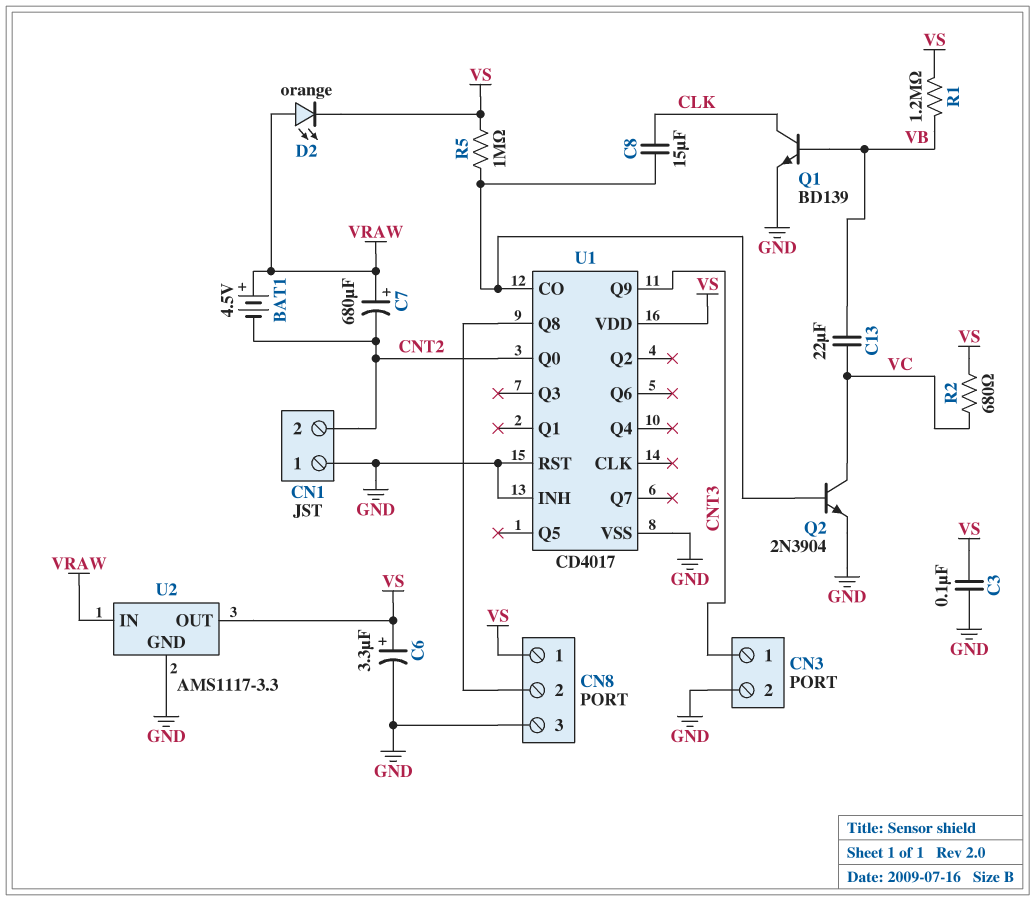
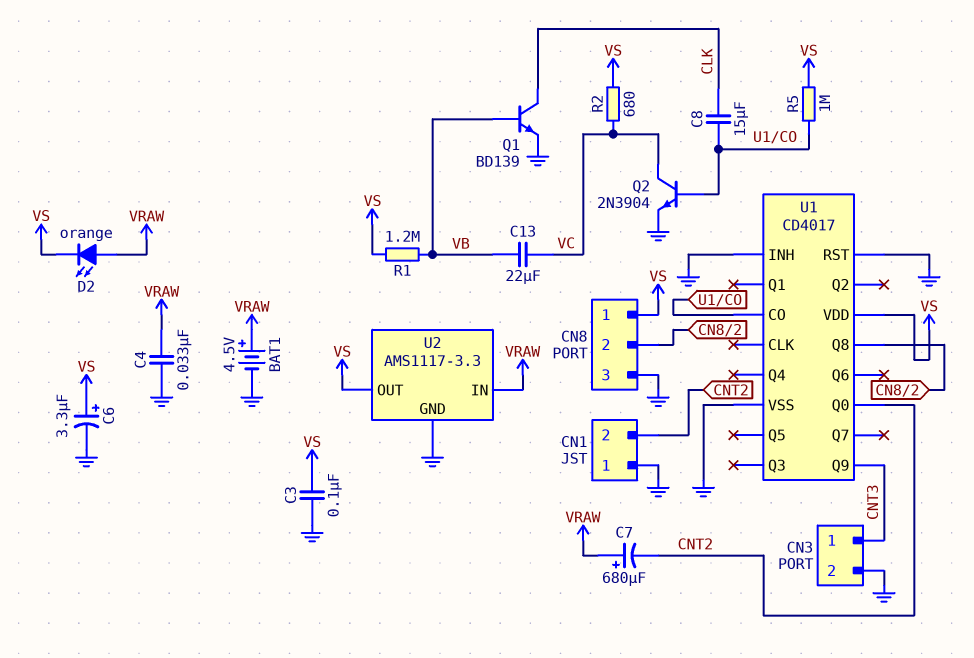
BAT1: 4.5V (plus VRAW, minus CNT2) -> 4.5V (plus VRAW, minus GND)
C4: none -> 33nF (GND, VRAW)

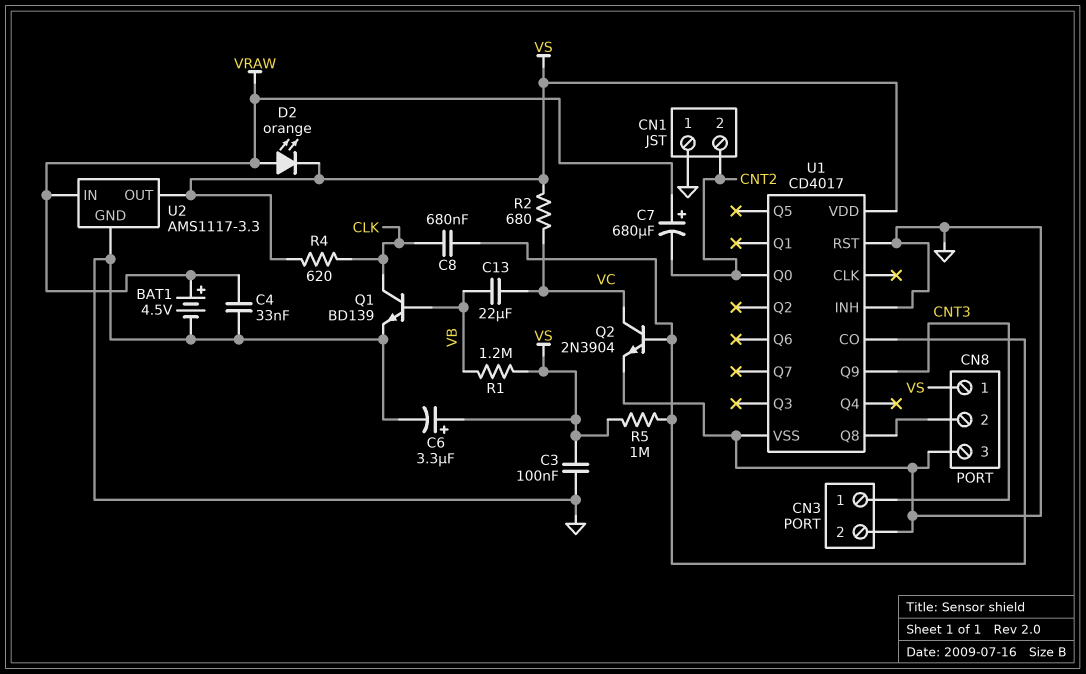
C8: 15uF (CLK, U1/CO) -> 680nF (CLK, U1/CO)
R4: none -> 620 (CLK, VS)

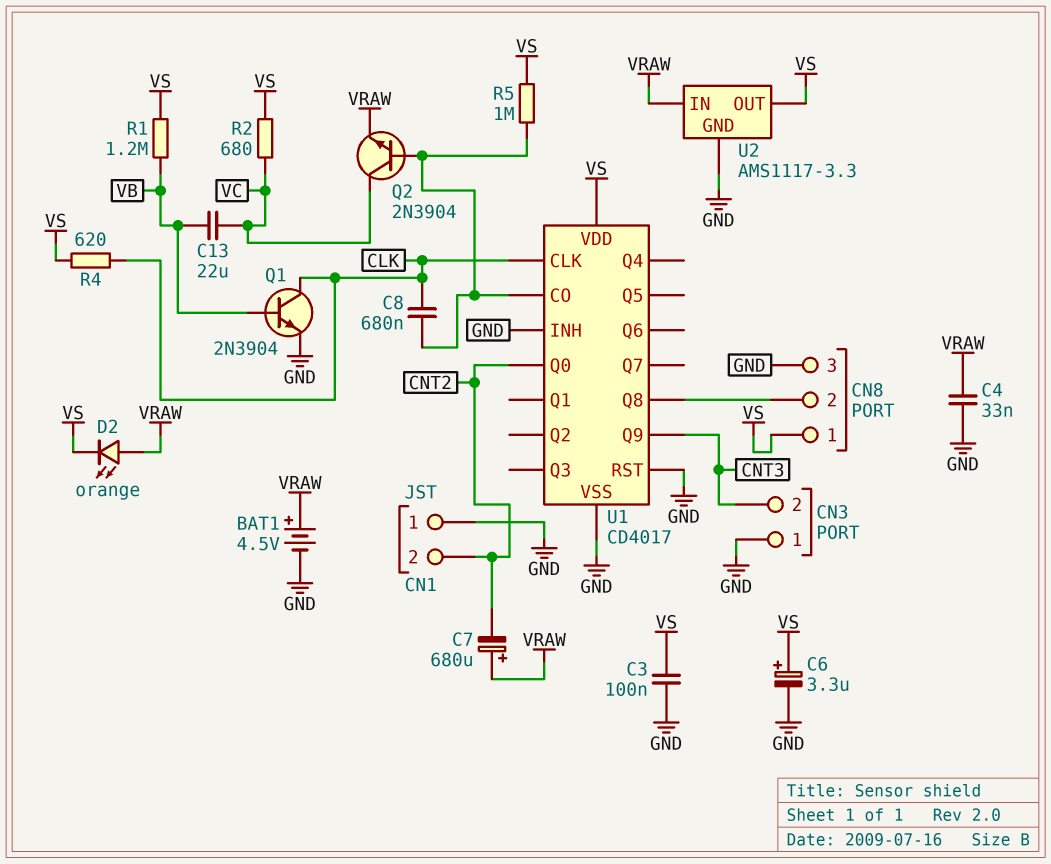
CN3 pin 1: CNT3 -> GND
CN3 pin 2: GND -> CNT3
Q1: NPN BD139 (B VB, C CLK, E GND) -> NPN 2N3904 (B VB, C CLK, E GND)
Q2: NPN 2N3904 (B U1/CO, C VC, E GND) -> NPN 2N3904 (B U1/CO, C VC, E VRAW)
U1 pin CLK: none -> CLK

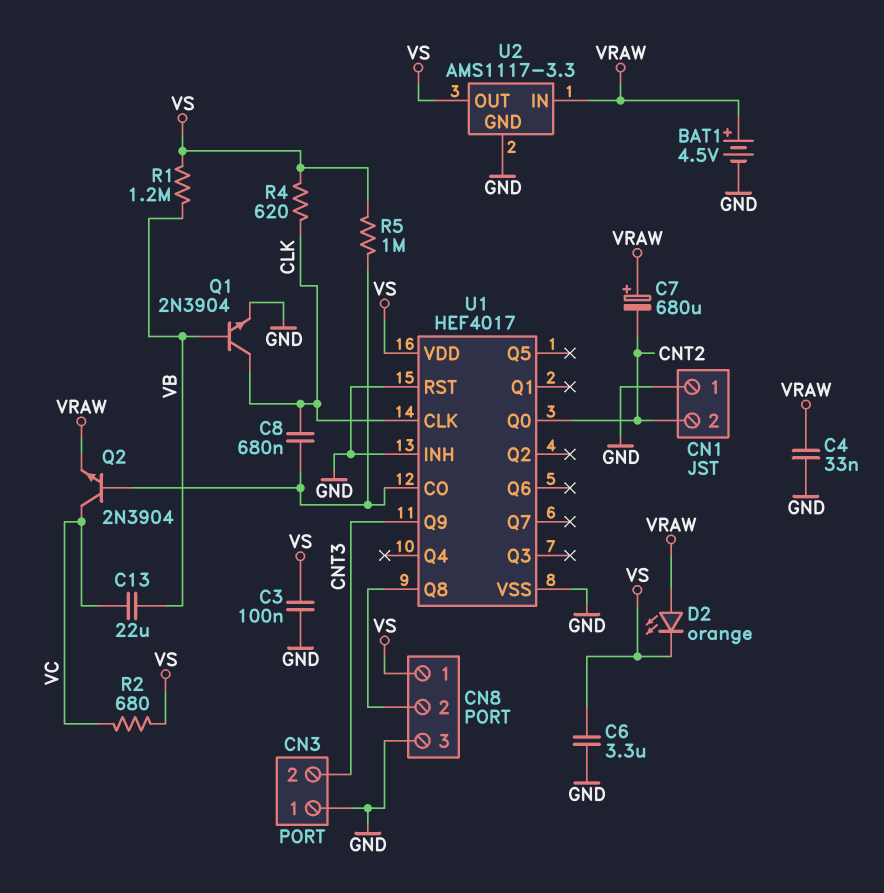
C6: 3.3uF (plus VS, minus GND) -> 3.3uF (GND, VS)
U1: CD4017 -> HEF4017

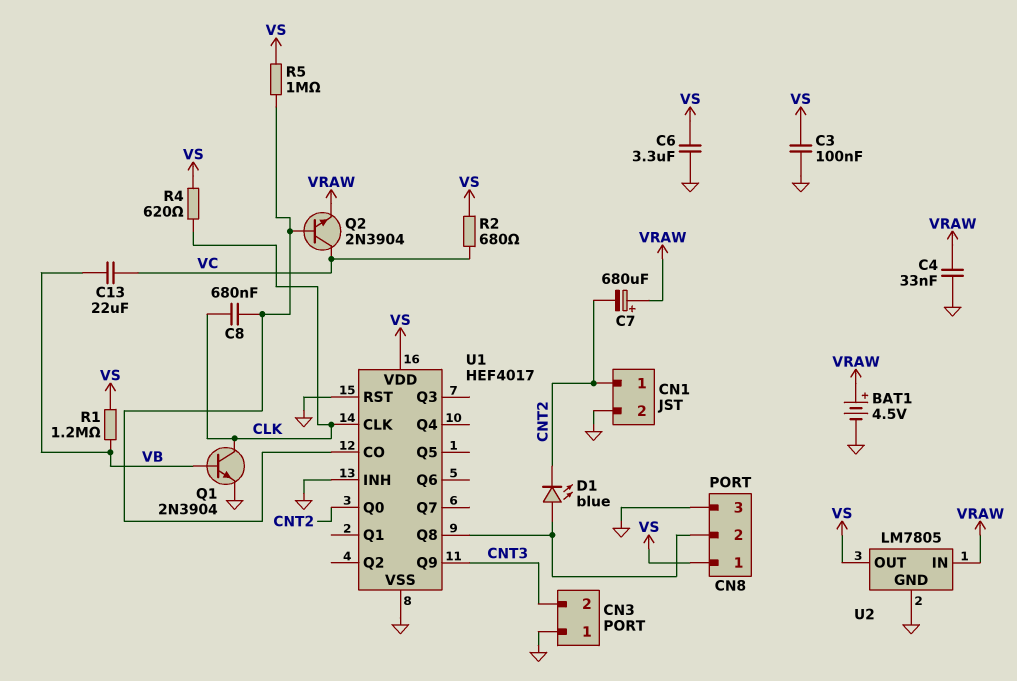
CN1 pin 1: GND -> CNT2
CN1 pin 2: CNT2 -> GND
D1: none -> LED blue (A CN8/2, K CNT2)
D2: LED orange (A VRAW, K VS) -> none
U2: AMS1117-3.3 -> LM7805

